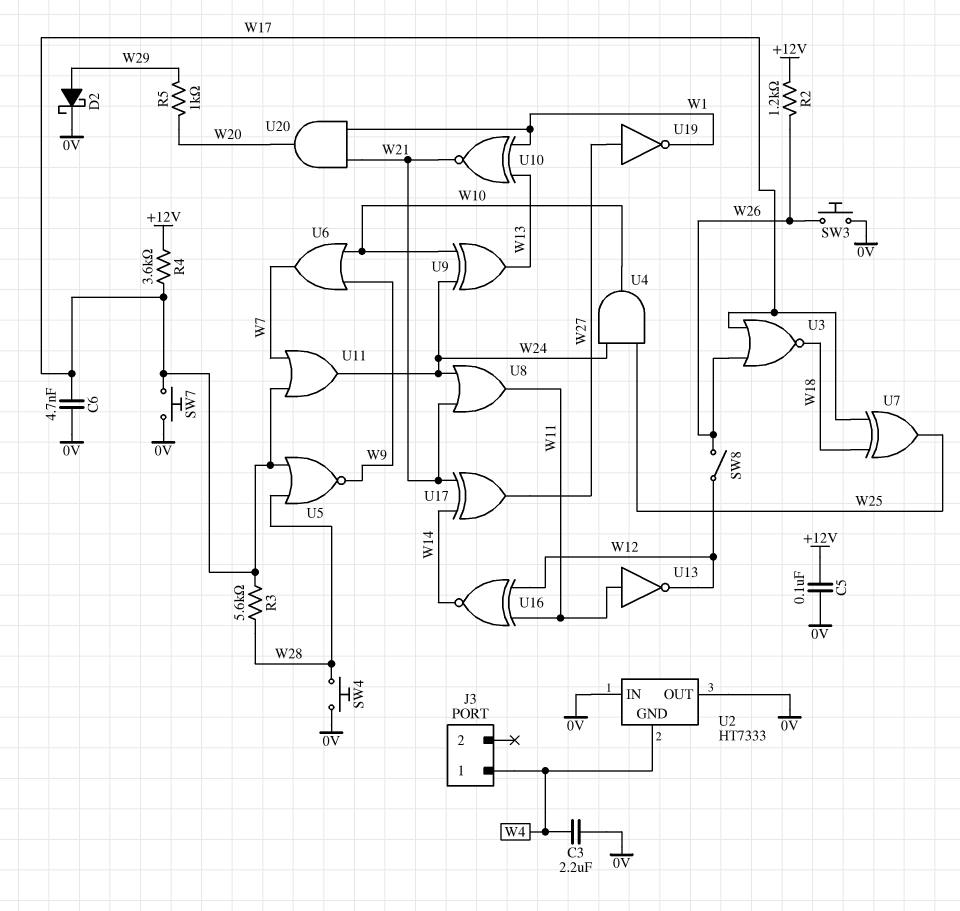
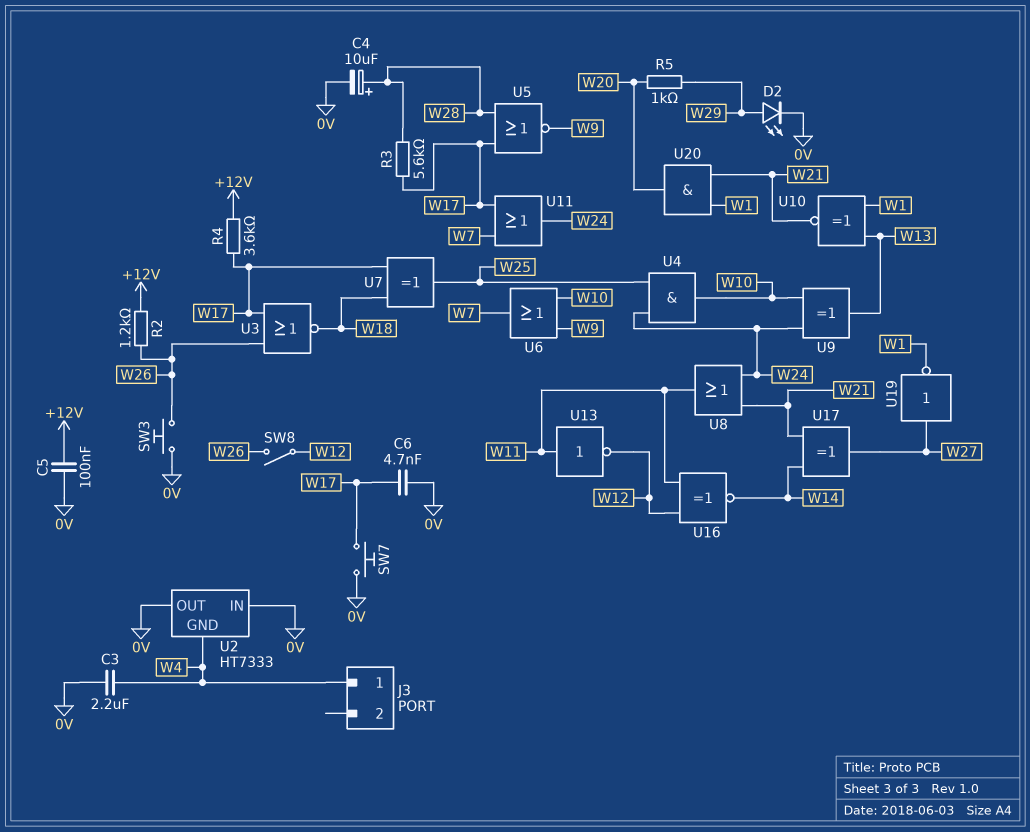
C4: none -> 10uF (plus W28, minus 0V)
D2: schottky (A W29, K 0V) -> LED (A W29, K 0V)
SW4: button (0V, W28) -> none

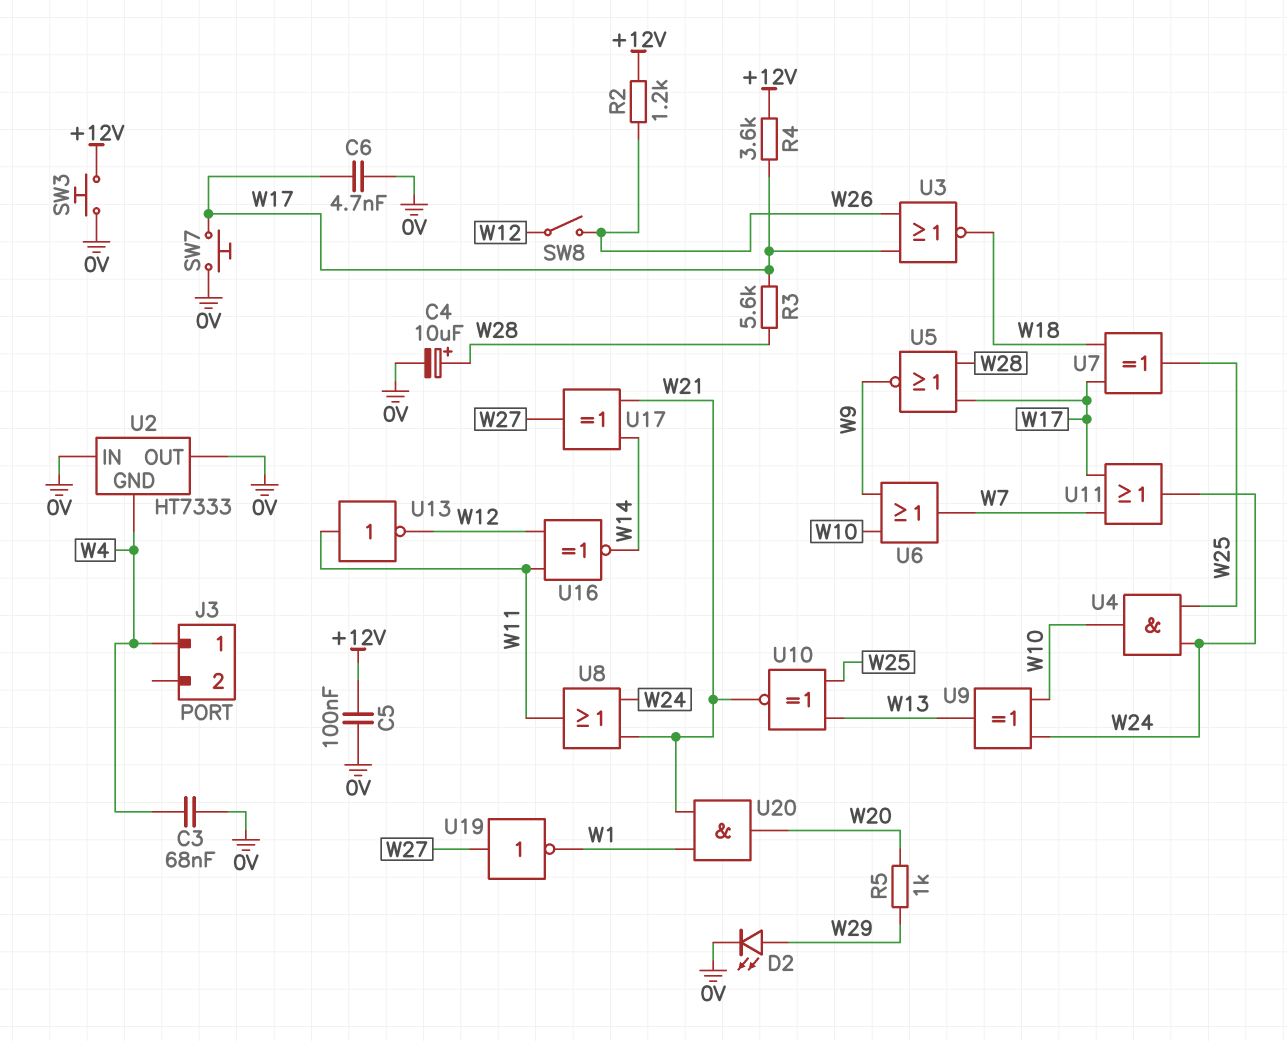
C3: 2.2uF (0V, W4) -> 68nF (0V, W4)
SW3: button (0V, W26) -> button (+12V, 0V)
U10: XNOR (in W1, in W13, out W21) -> XNOR (in W13, in W25, out W21)

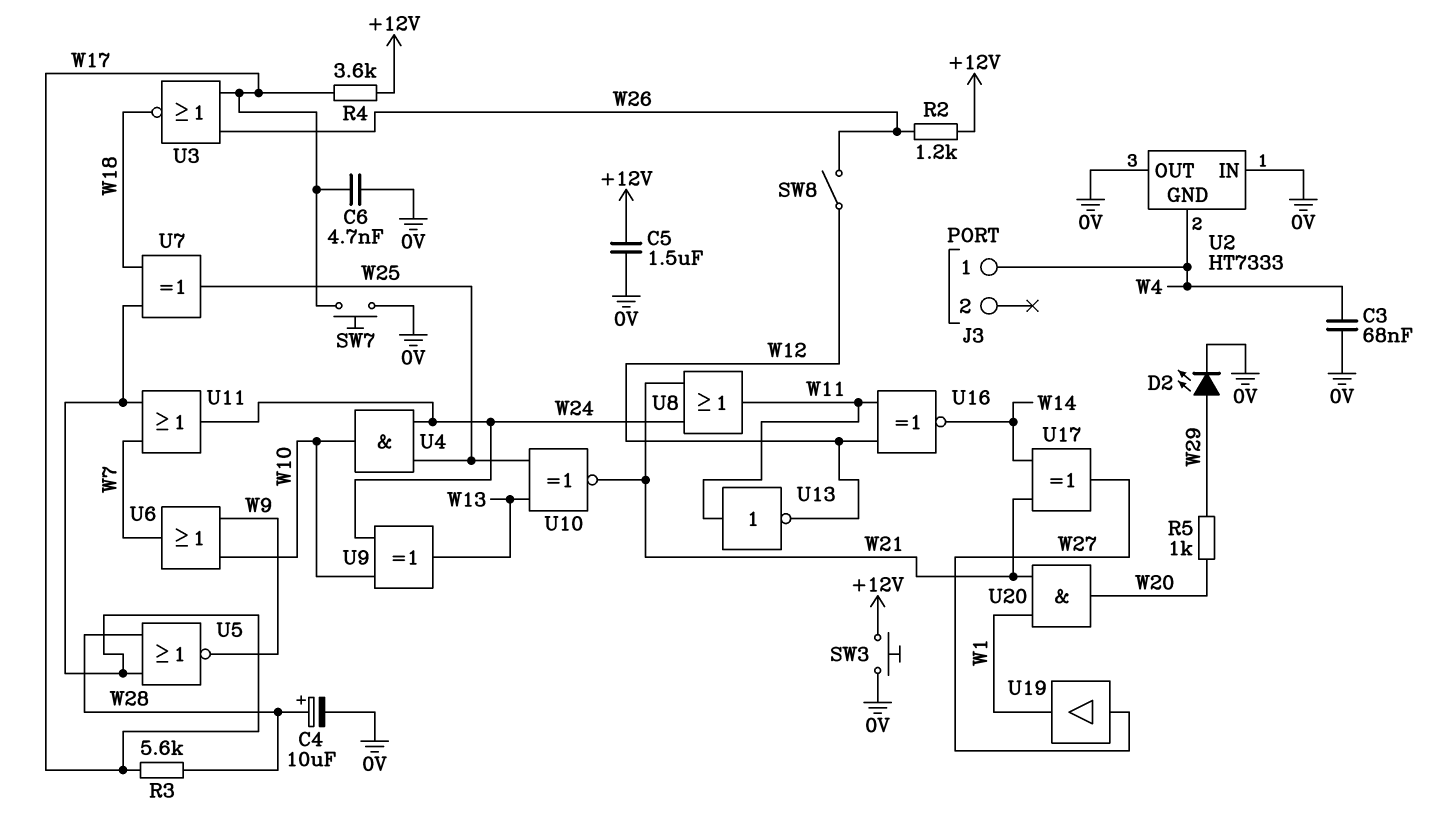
C5: 100nF (+12V, 0V) -> 1.5uF (+12V, 0V)
U19: NOT (in W27, out W1) -> buffer (in W27, out W1)

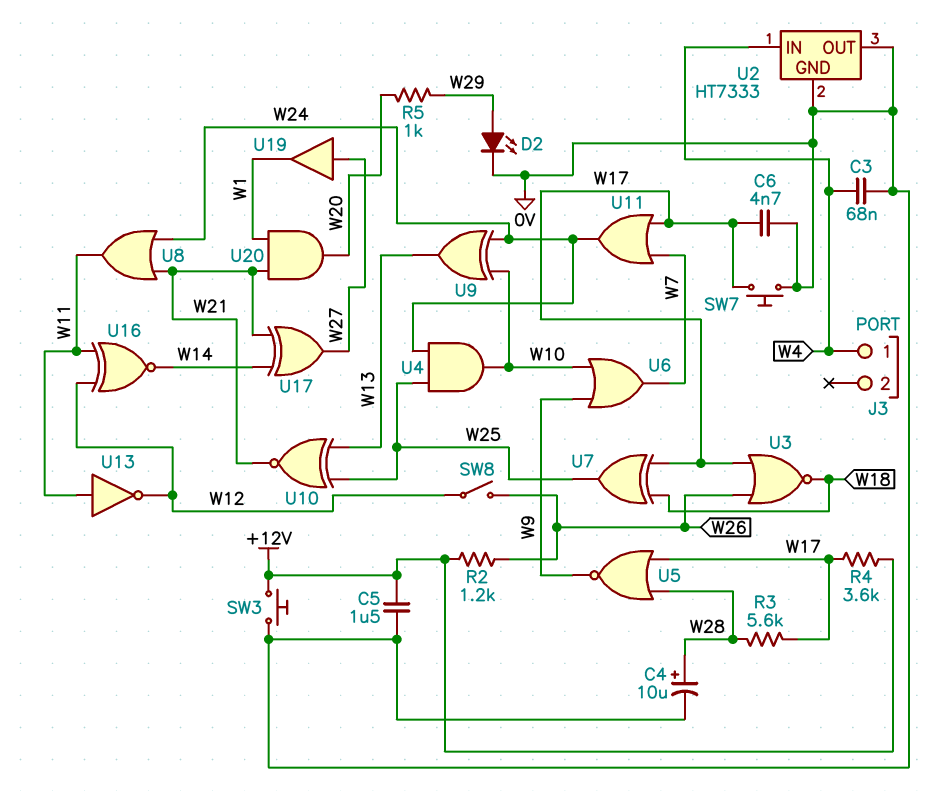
U2 pin GND: W4 -> 0V
U2 pin IN: 0V -> W4

